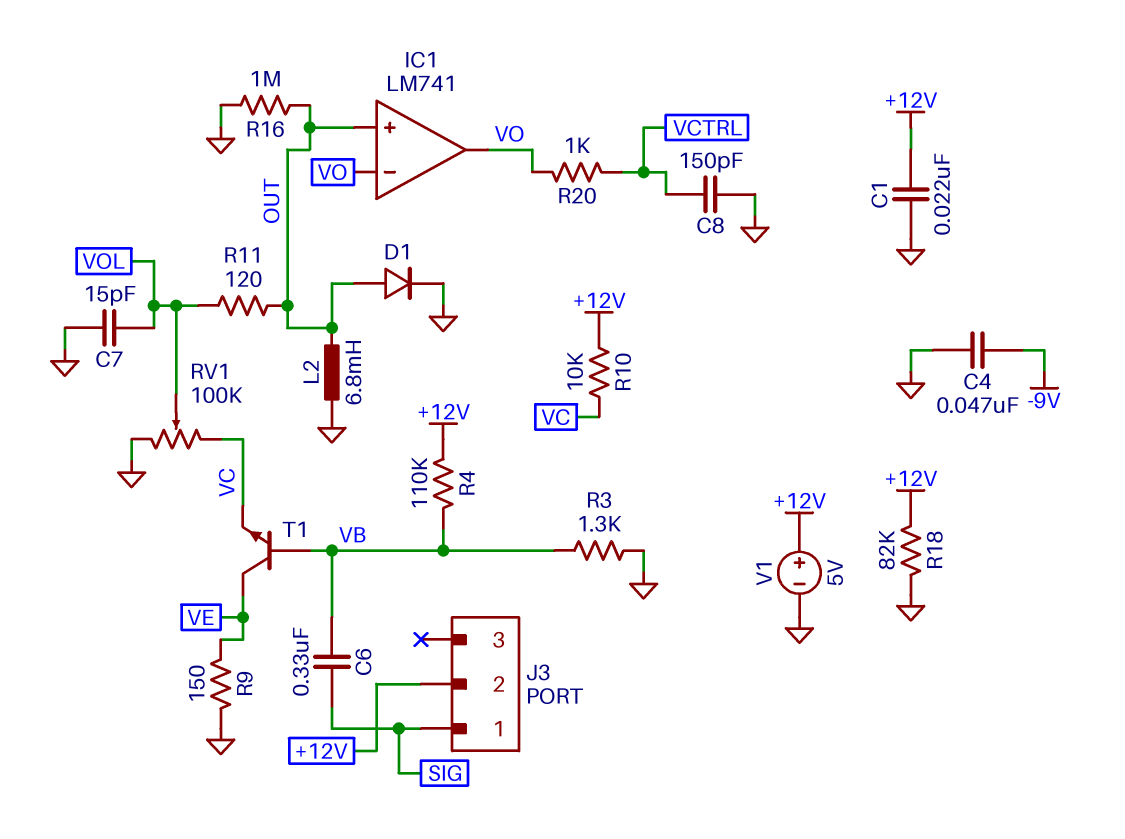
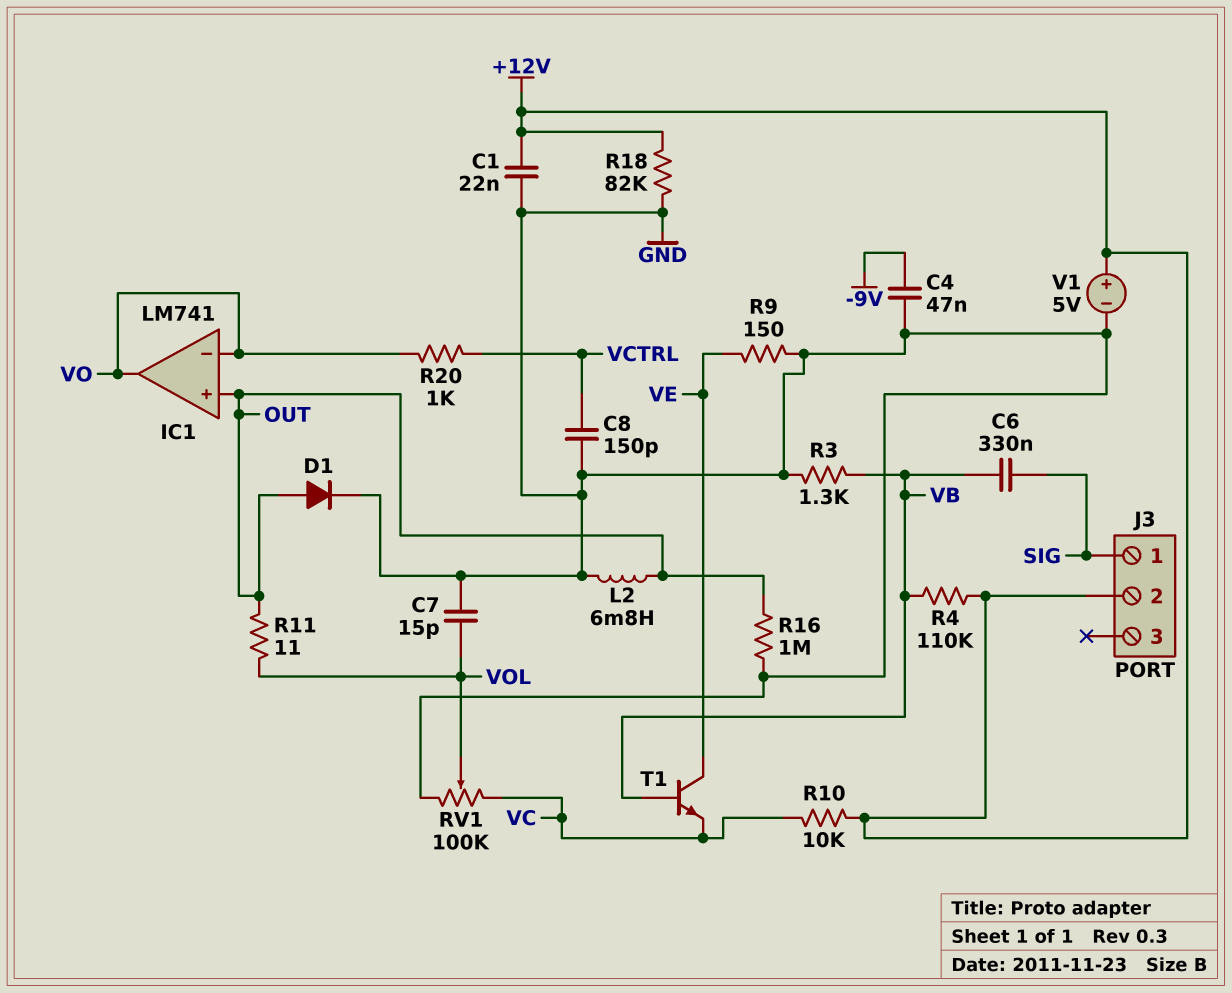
R11: 120 (OUT, VOL) -> 11 (OUT, VOL)

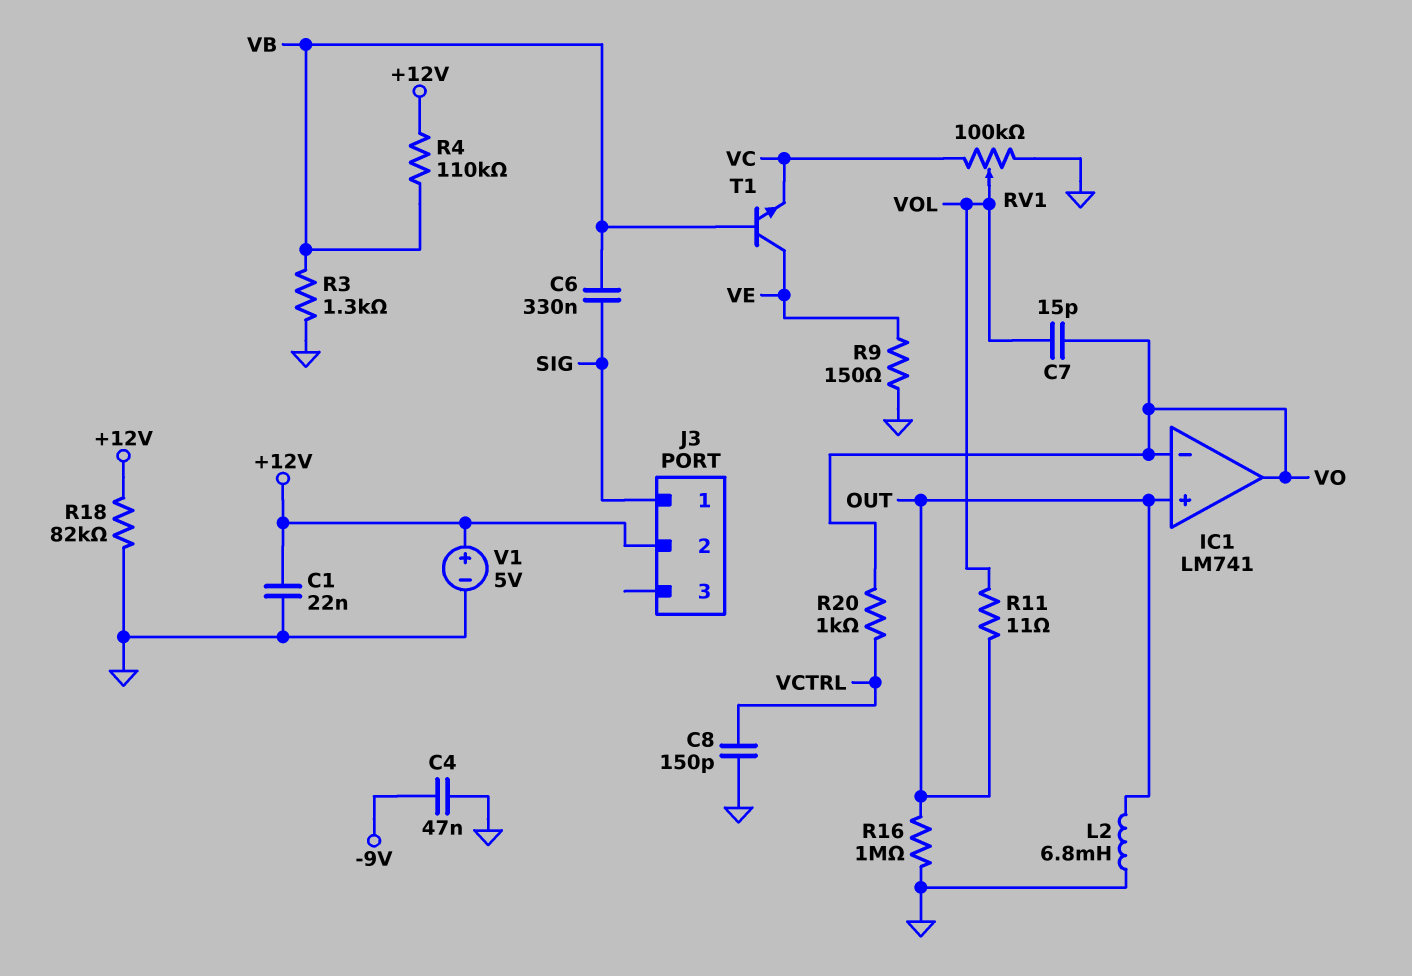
C7: 15pF (GND, VOL) -> 15pF (VO, VOL)
D1: diode (A OUT, K GND) -> none
R10: 10k (+12V, VC) -> none

